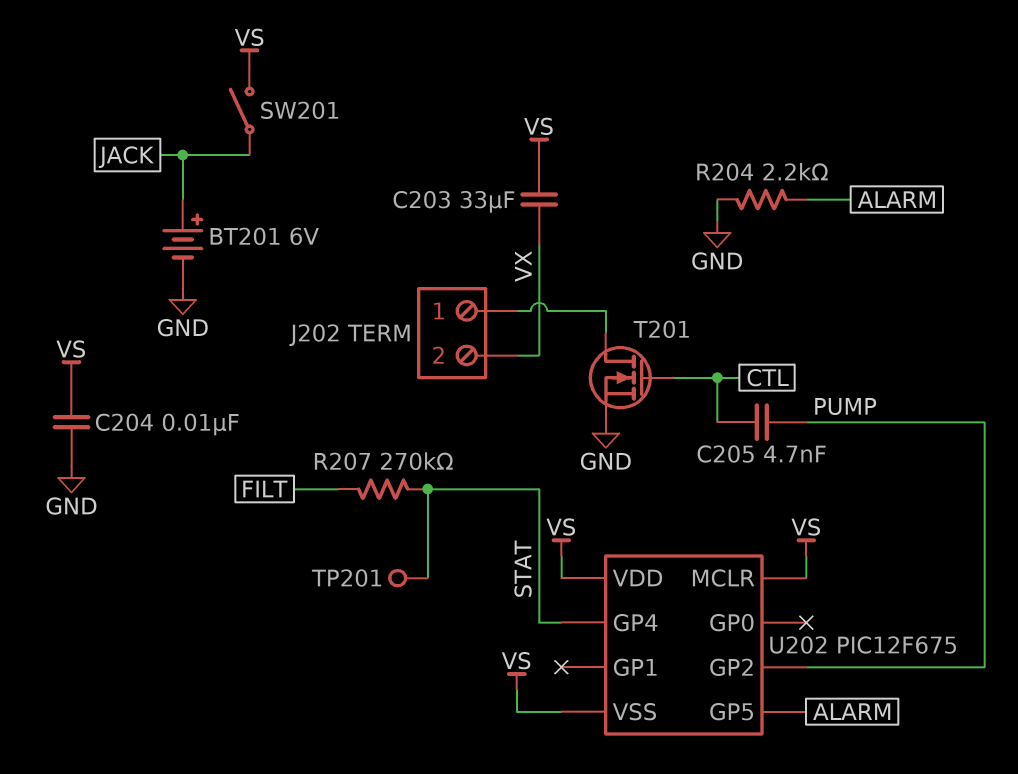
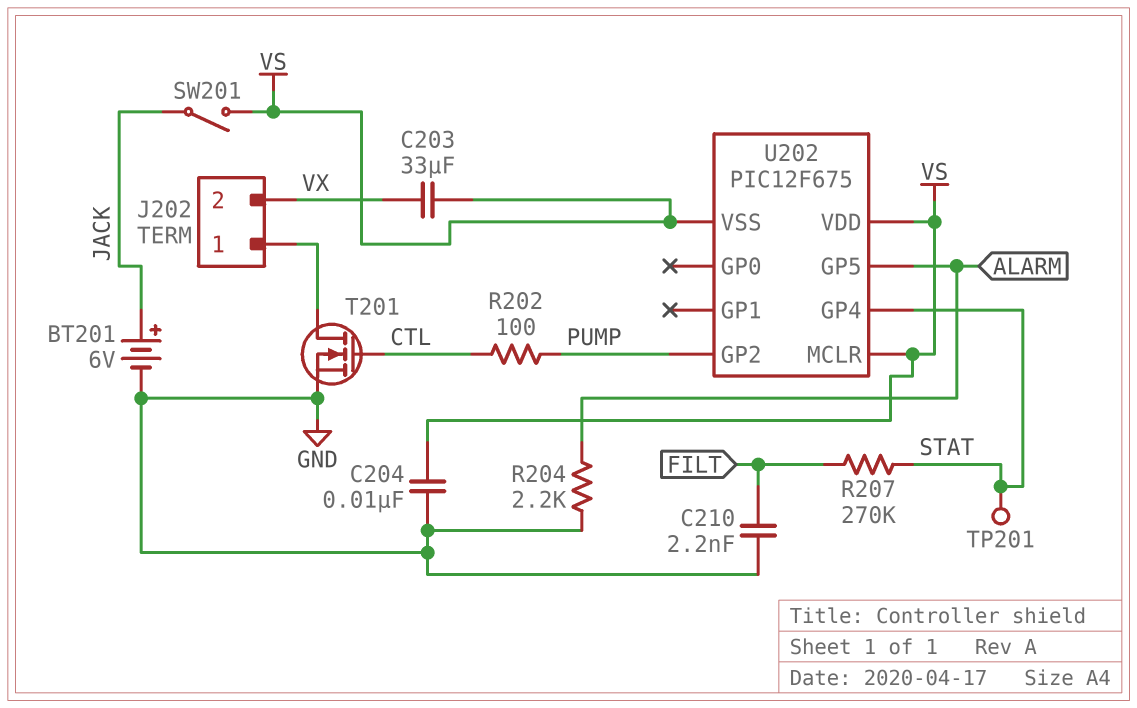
C205: 4.7nF (CTL, PUMP) -> none
C210: none -> 2.2nF (FILT, GND)
R202: none -> 100 (CTL, PUMP)

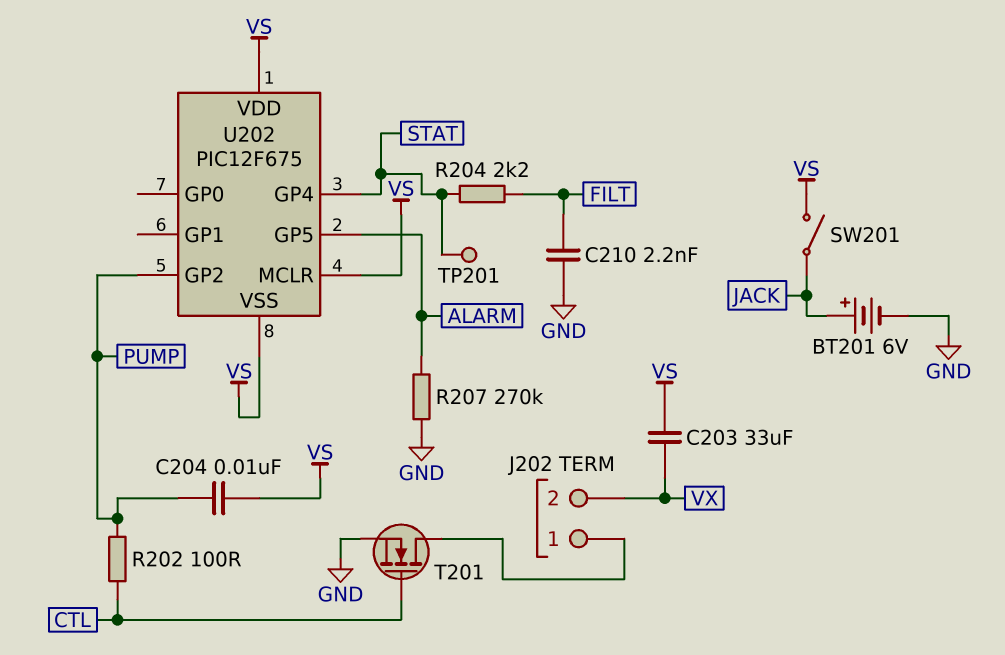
C204: 10nF (GND, VS) -> 10nF (PUMP, VS)
R204: 2.2k (ALARM, GND) -> 2.2k (FILT, STAT)
R207: 270k (FILT, STAT) -> 270k (ALARM, GND)

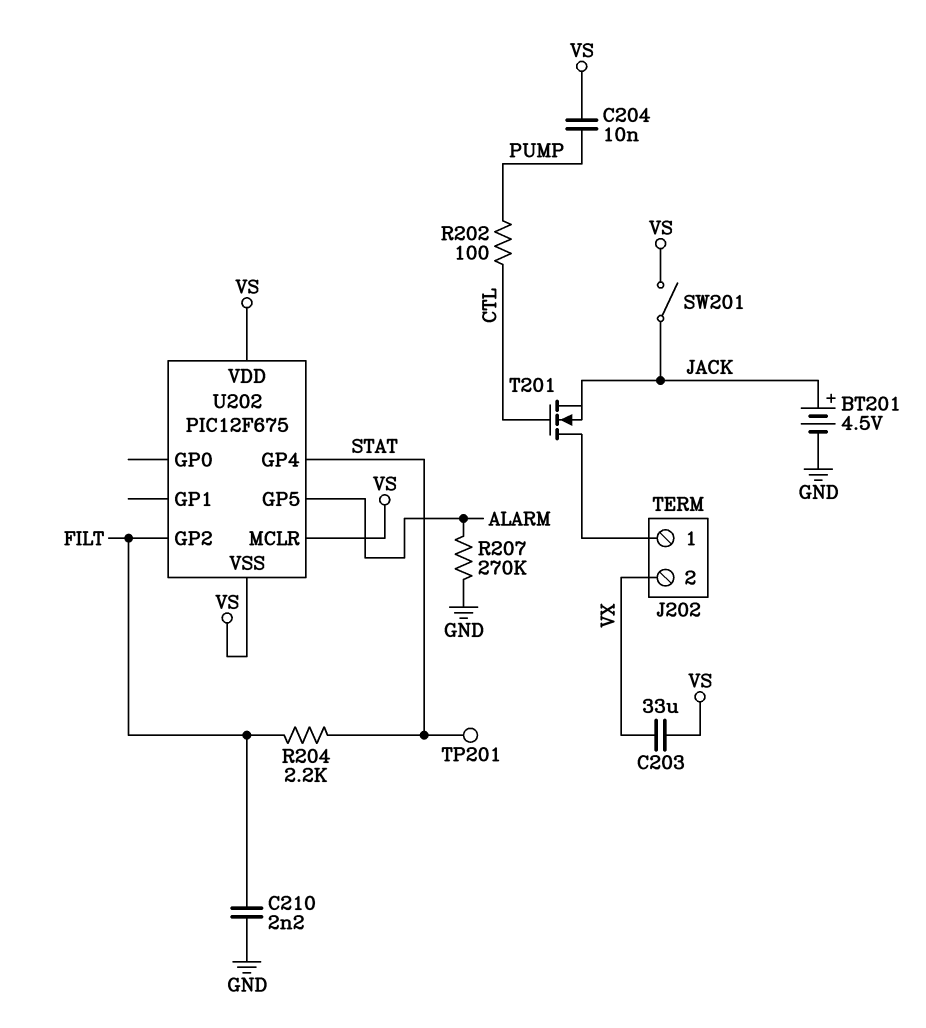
BT201: 6V (plus JACK, minus GND) -> 4.5V (plus JACK, minus GND)
T201: NMOS (G CTL, D J202/1, S GND) -> NMOS (G CTL, D J202/1, S JACK)
U202 pin GP2: PUMP -> FILT

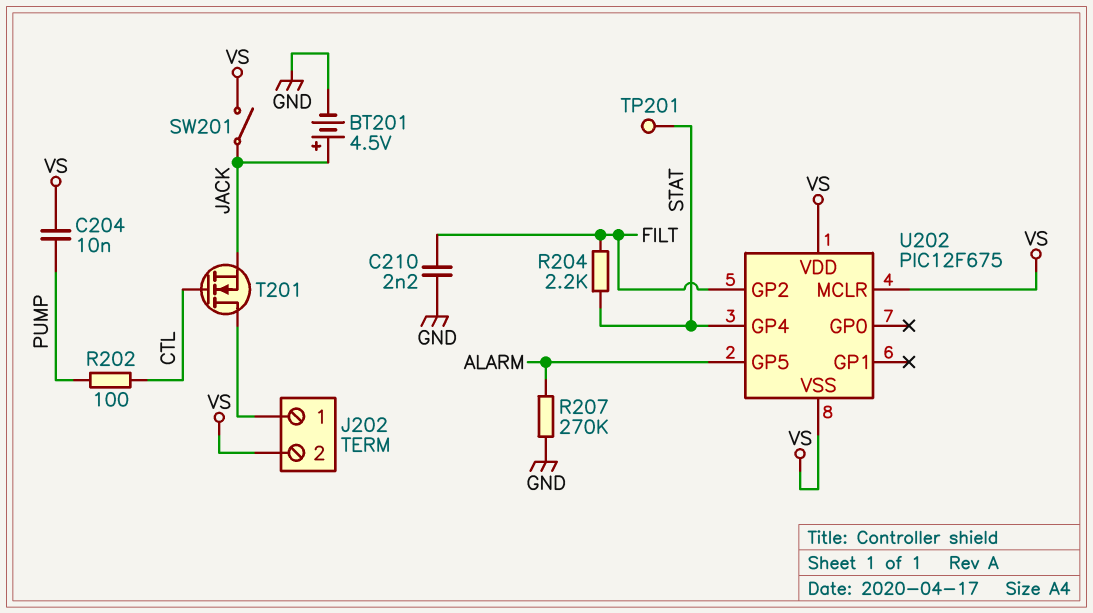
C203: 33uF (VS, VX) -> none
J202 pin 2: VX -> VS

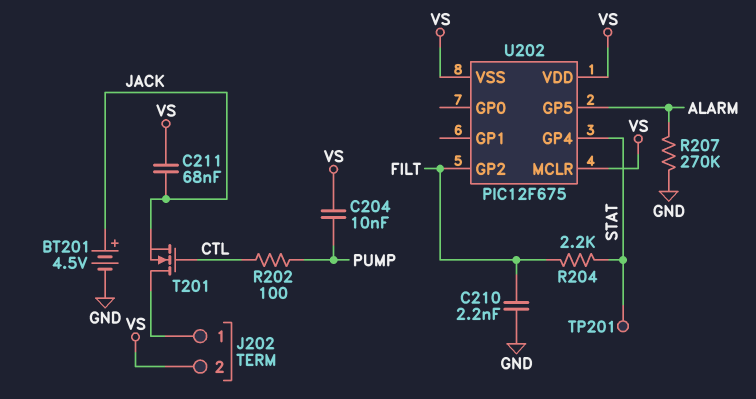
C211: none -> 68nF (JACK, VS)
SW201: switch (JACK, VS) -> none

